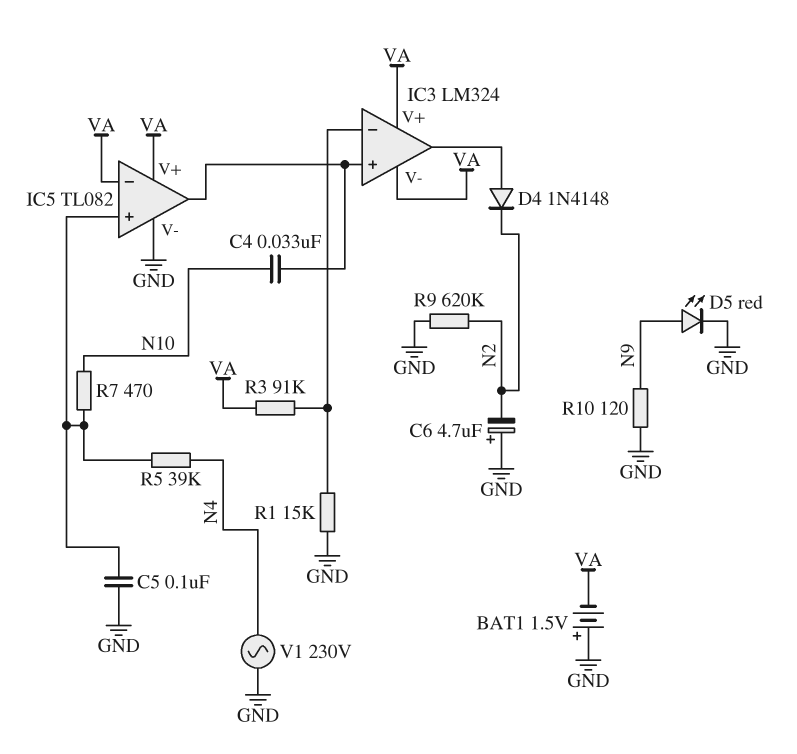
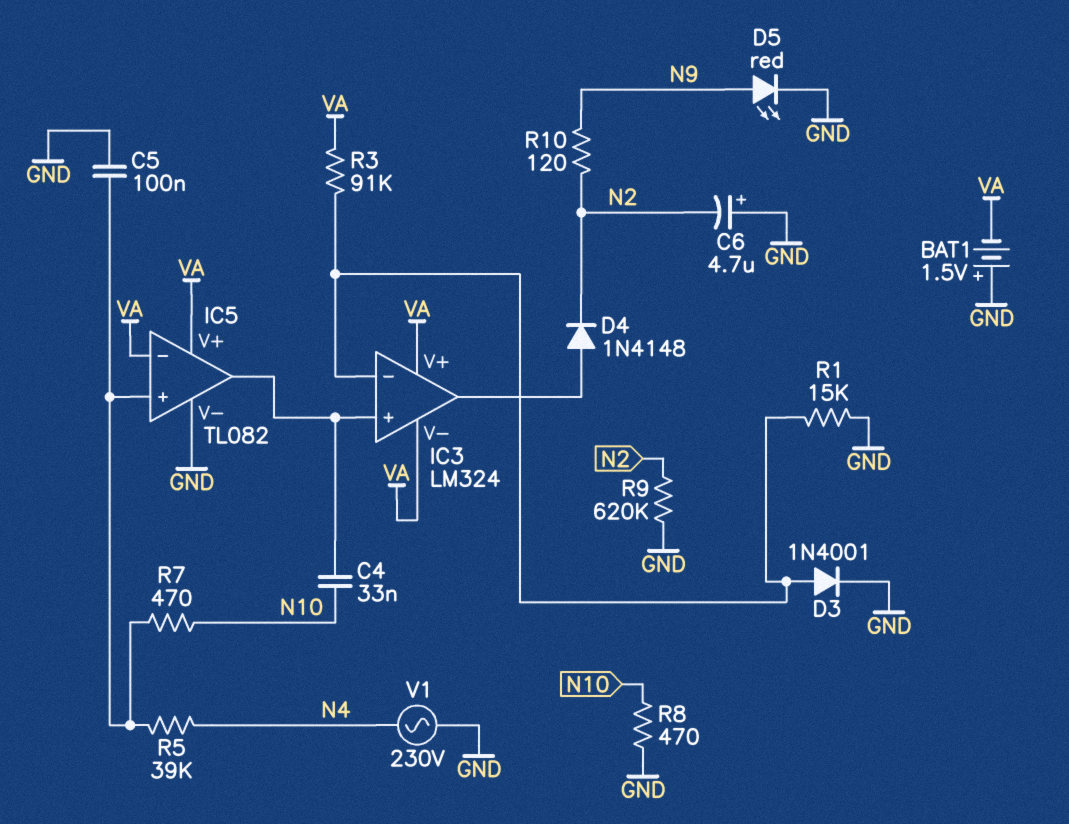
D3: none -> diode 1N4001 (A IC3/in-, K GND)
R8: none -> 470 (GND, N10)
R10: 120 (GND, N9) -> 120 (N2, N9)

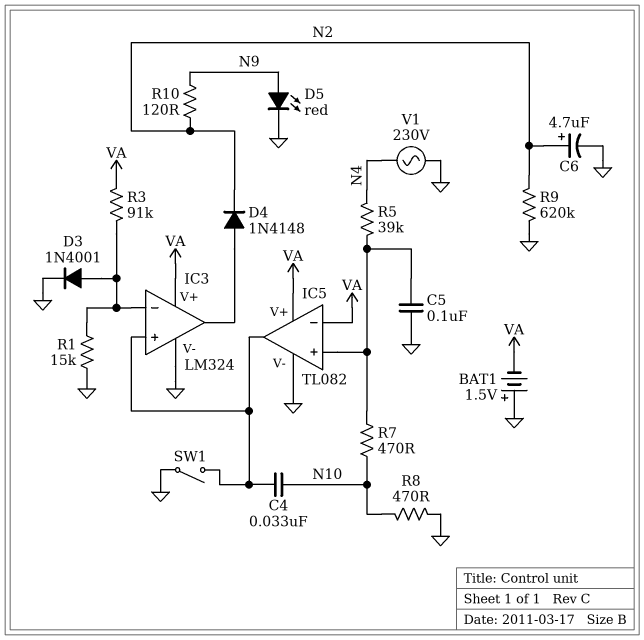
C6: 4.7uF (plus GND, minus N2) -> 4.7uF (plus N2, minus GND)
IC3 pin V-: VA -> GND
SW1: none -> switch (GND, IC3/in+)

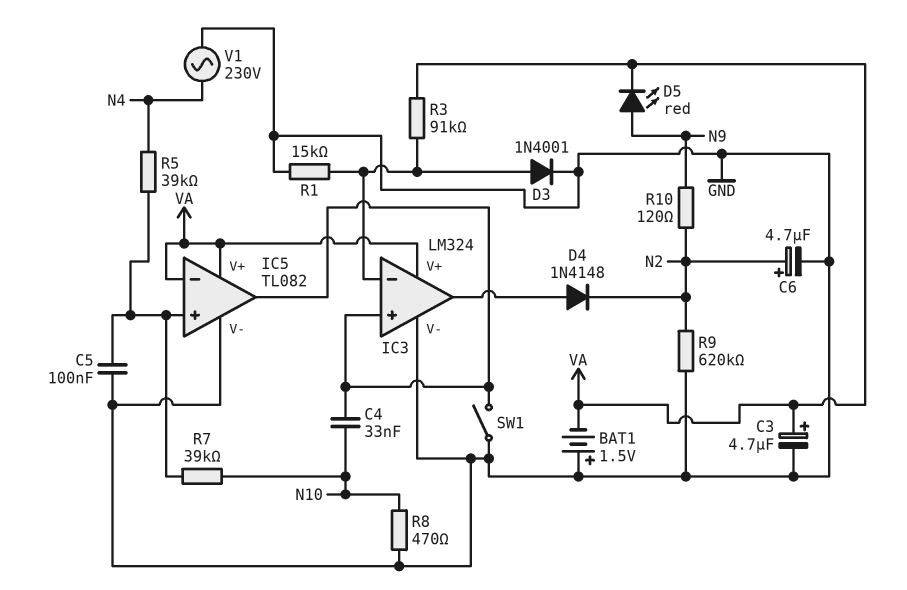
C3: none -> 4.7uF (plus VA, minus GND)
D5: LED red (A N9, K GND) -> LED red (A N9, K VA)
R7: 470 (IC5/in+, N10) -> 39k (IC5/in+, N10)

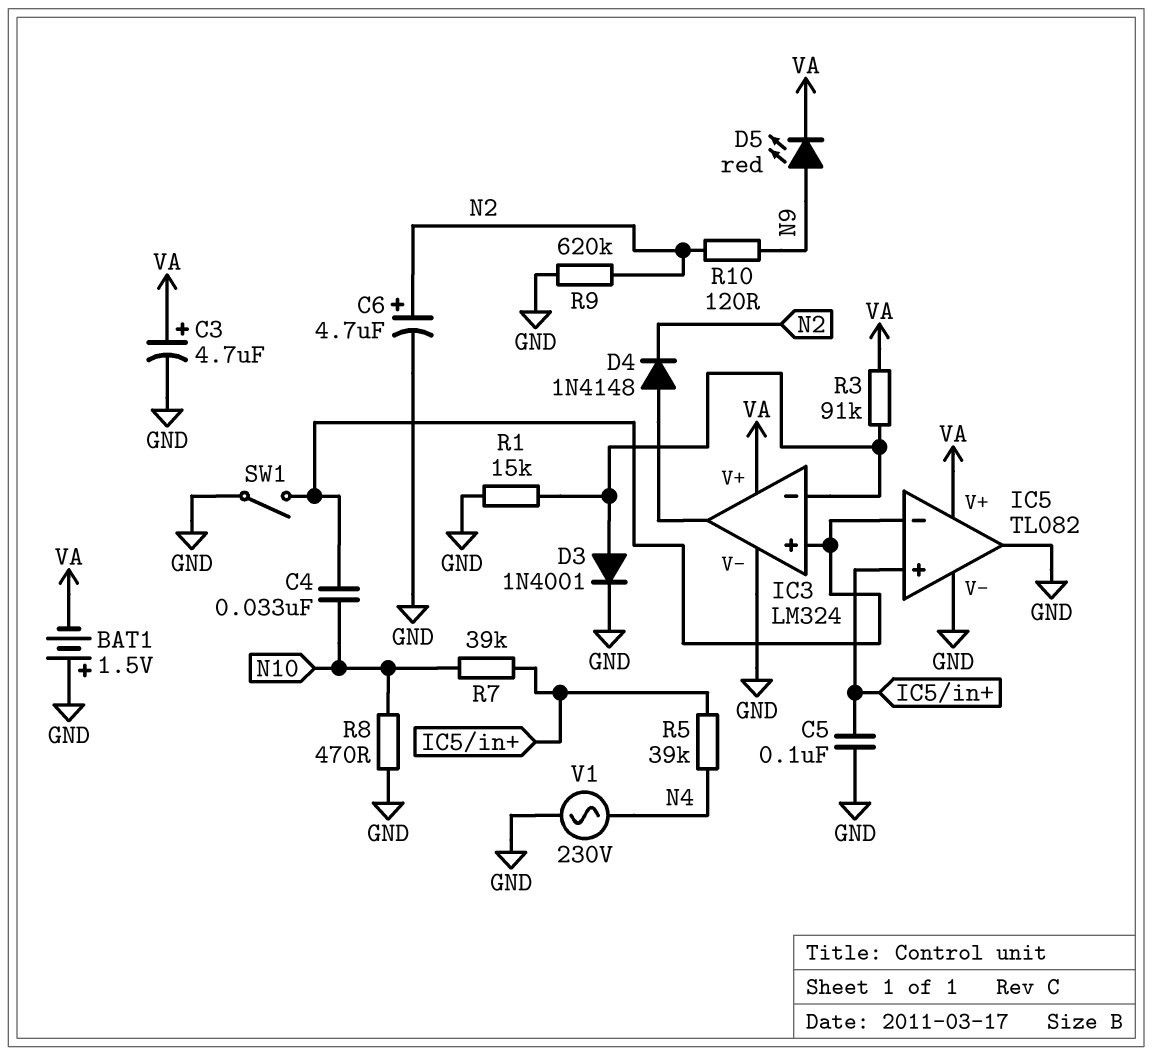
IC5 pin in-: VA -> IC3/in+
IC5 pin out: IC3/in+ -> GND

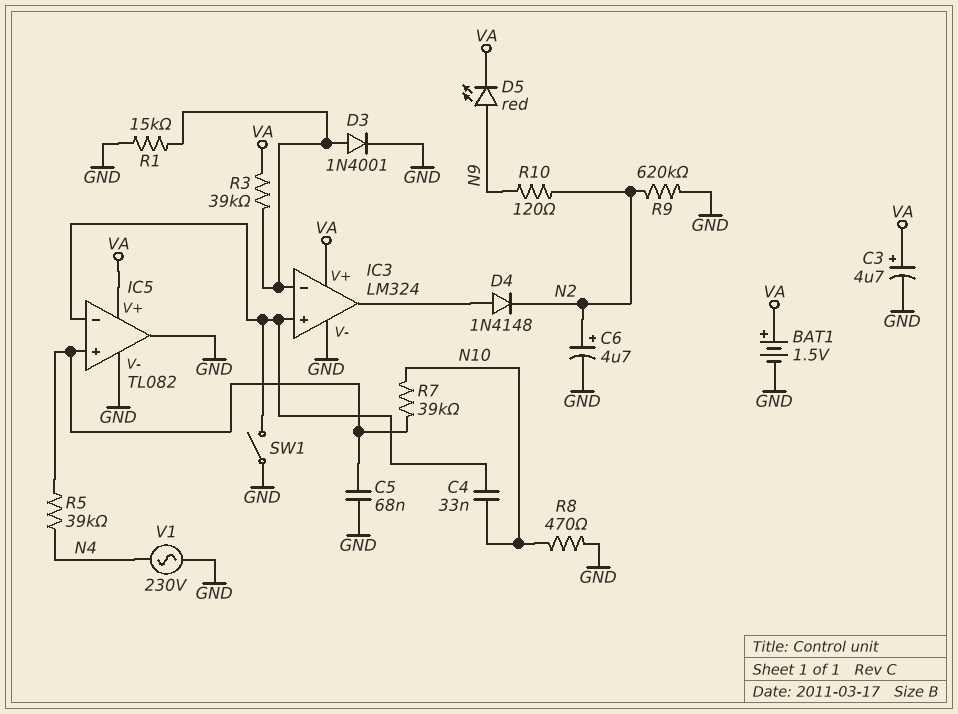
BAT1: 1.5V (plus GND, minus VA) -> 1.5V (plus VA, minus GND)
C5: 100nF (GND, IC5/in+) -> 68nF (GND, IC5/in+)
R3: 91k (IC3/in-, VA) -> 39k (IC3/in-, VA)

